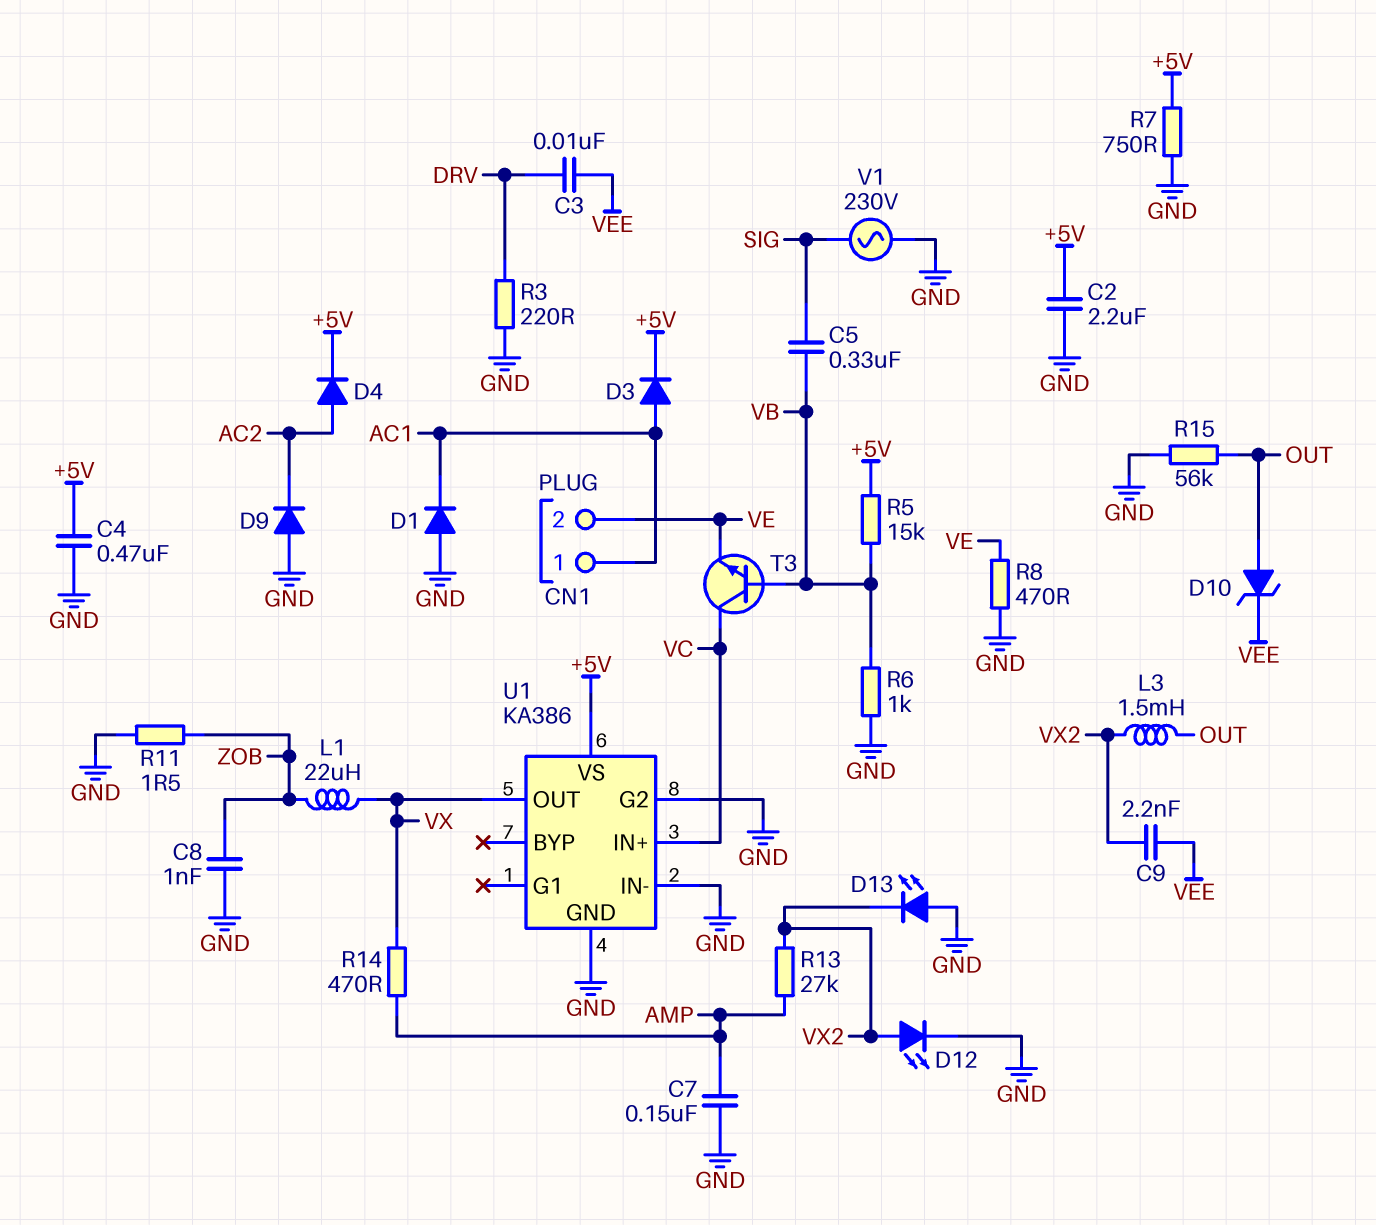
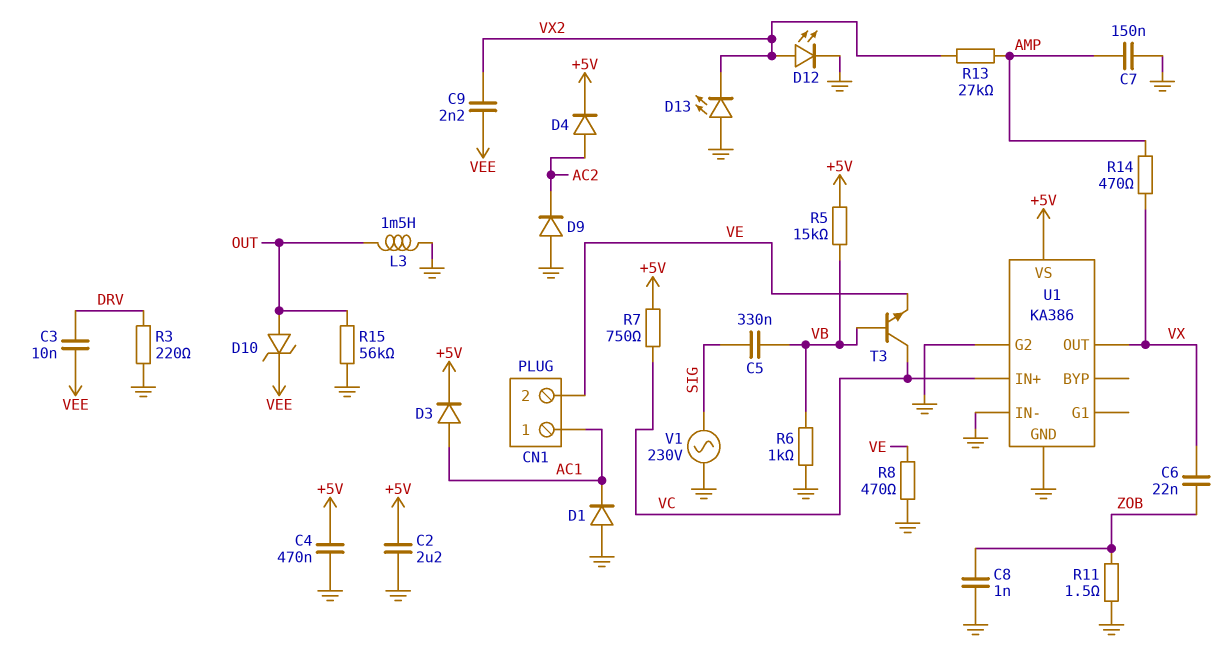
C6: none -> 22nF (VX, ZOB)
L1: 22uH (VX, ZOB) -> none
L3: 1.5mH (OUT, VX2) -> 1.5mH (GND, OUT)
R7: 750 (+5V, GND) -> 750 (+5V, VC)

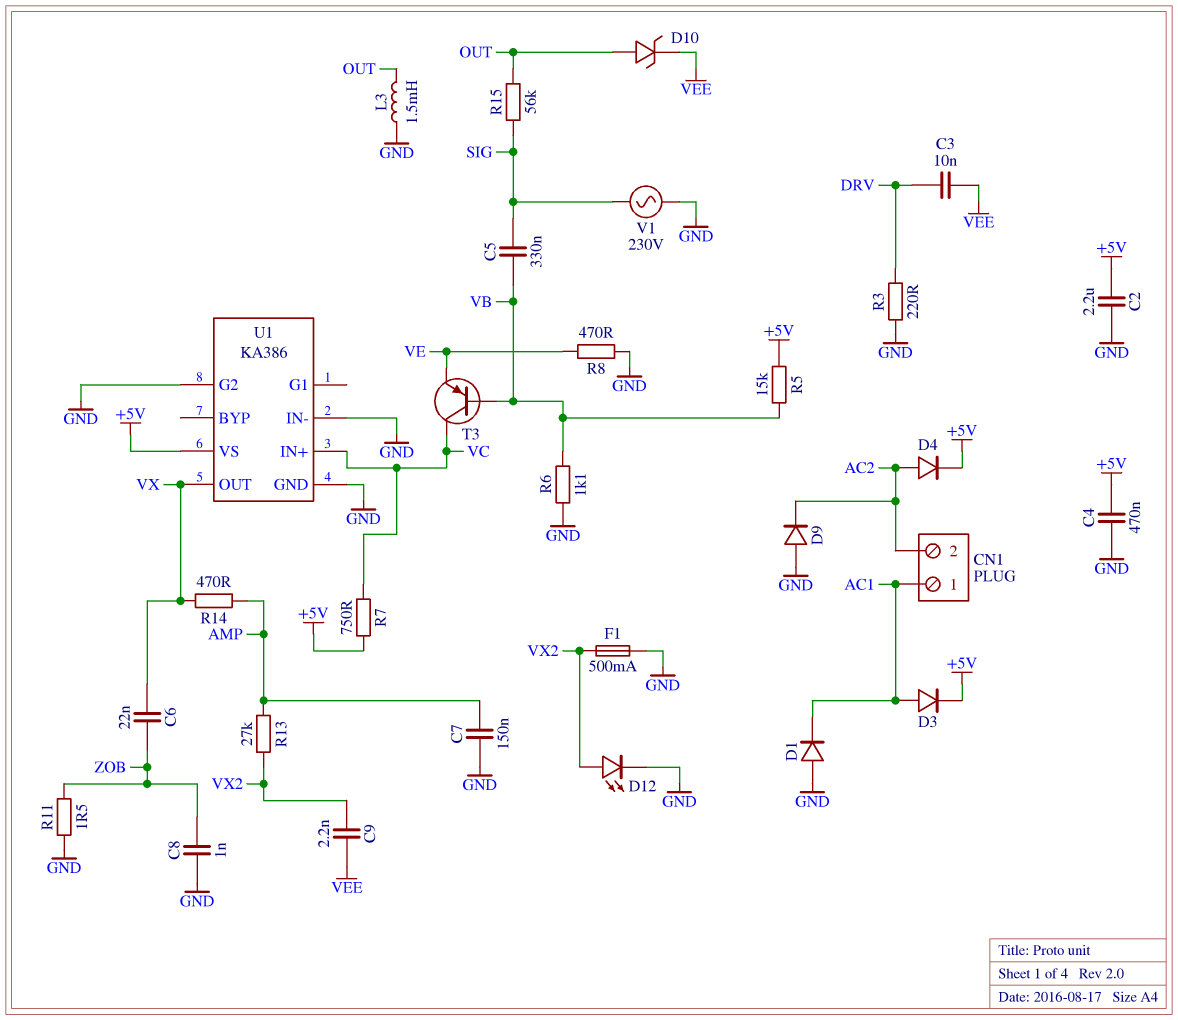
CN1 pin 2: VE -> AC2
D13: LED (A GND, K VX2) -> none
F1: none -> 500mA (GND, VX2)
R6: 1k (GND, VB) -> 1.1k (GND, VB)
R15: 56k (GND, OUT) -> 56k (OUT, SIG)
T3: NPN (B VB, C VC, E VE) -> PNP (B VB, C VC, E VE)

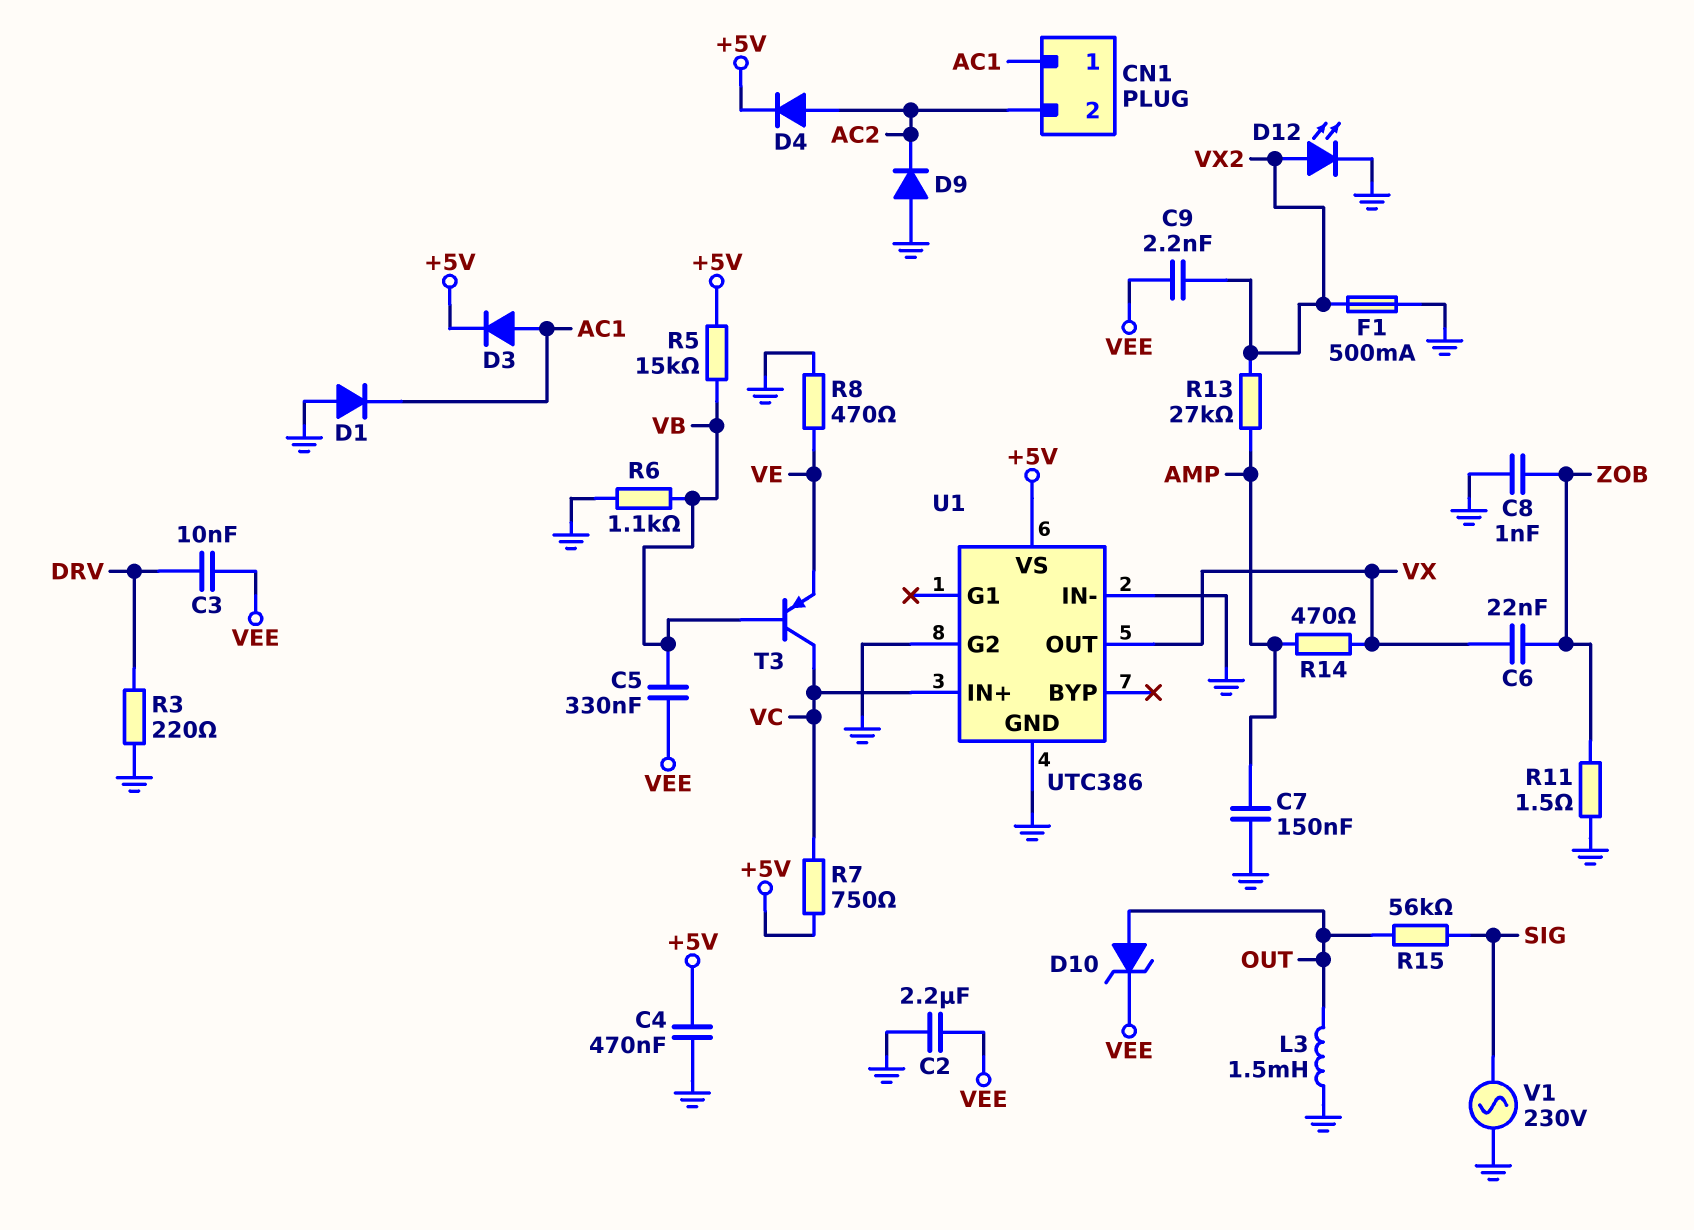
C2: 2.2uF (+5V, GND) -> 2.2uF (GND, VEE)
C5: 330nF (SIG, VB) -> 330nF (VB, VEE)
U1: KA386 -> UTC386

